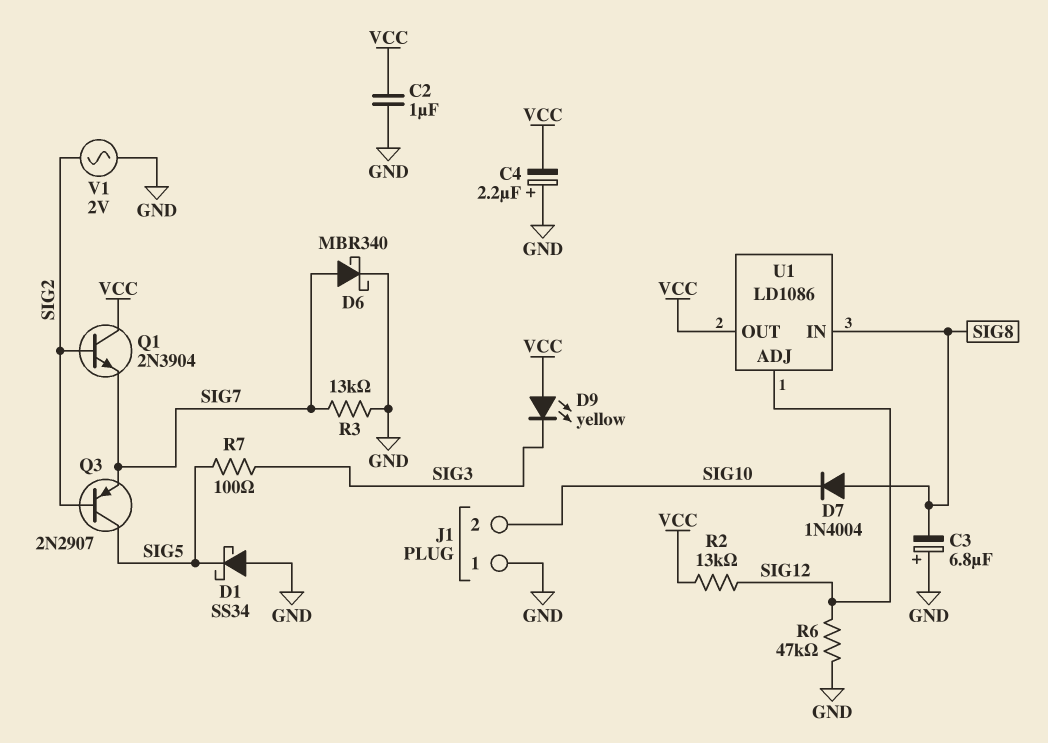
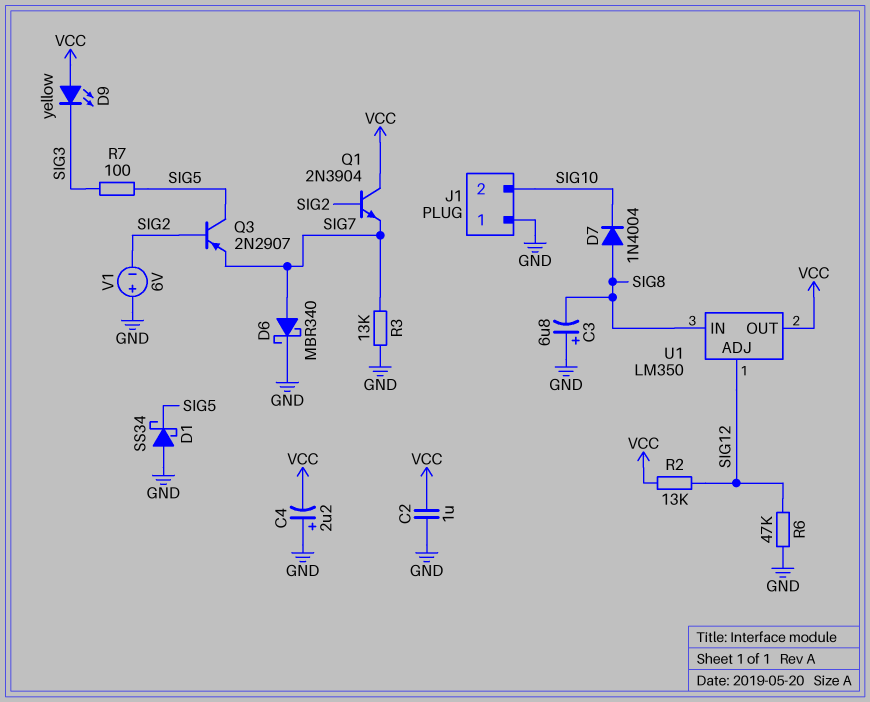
U1: LD1086 -> LM350
V1: AC 2V (GND, SIG2) -> 6V (plus GND, minus SIG2)

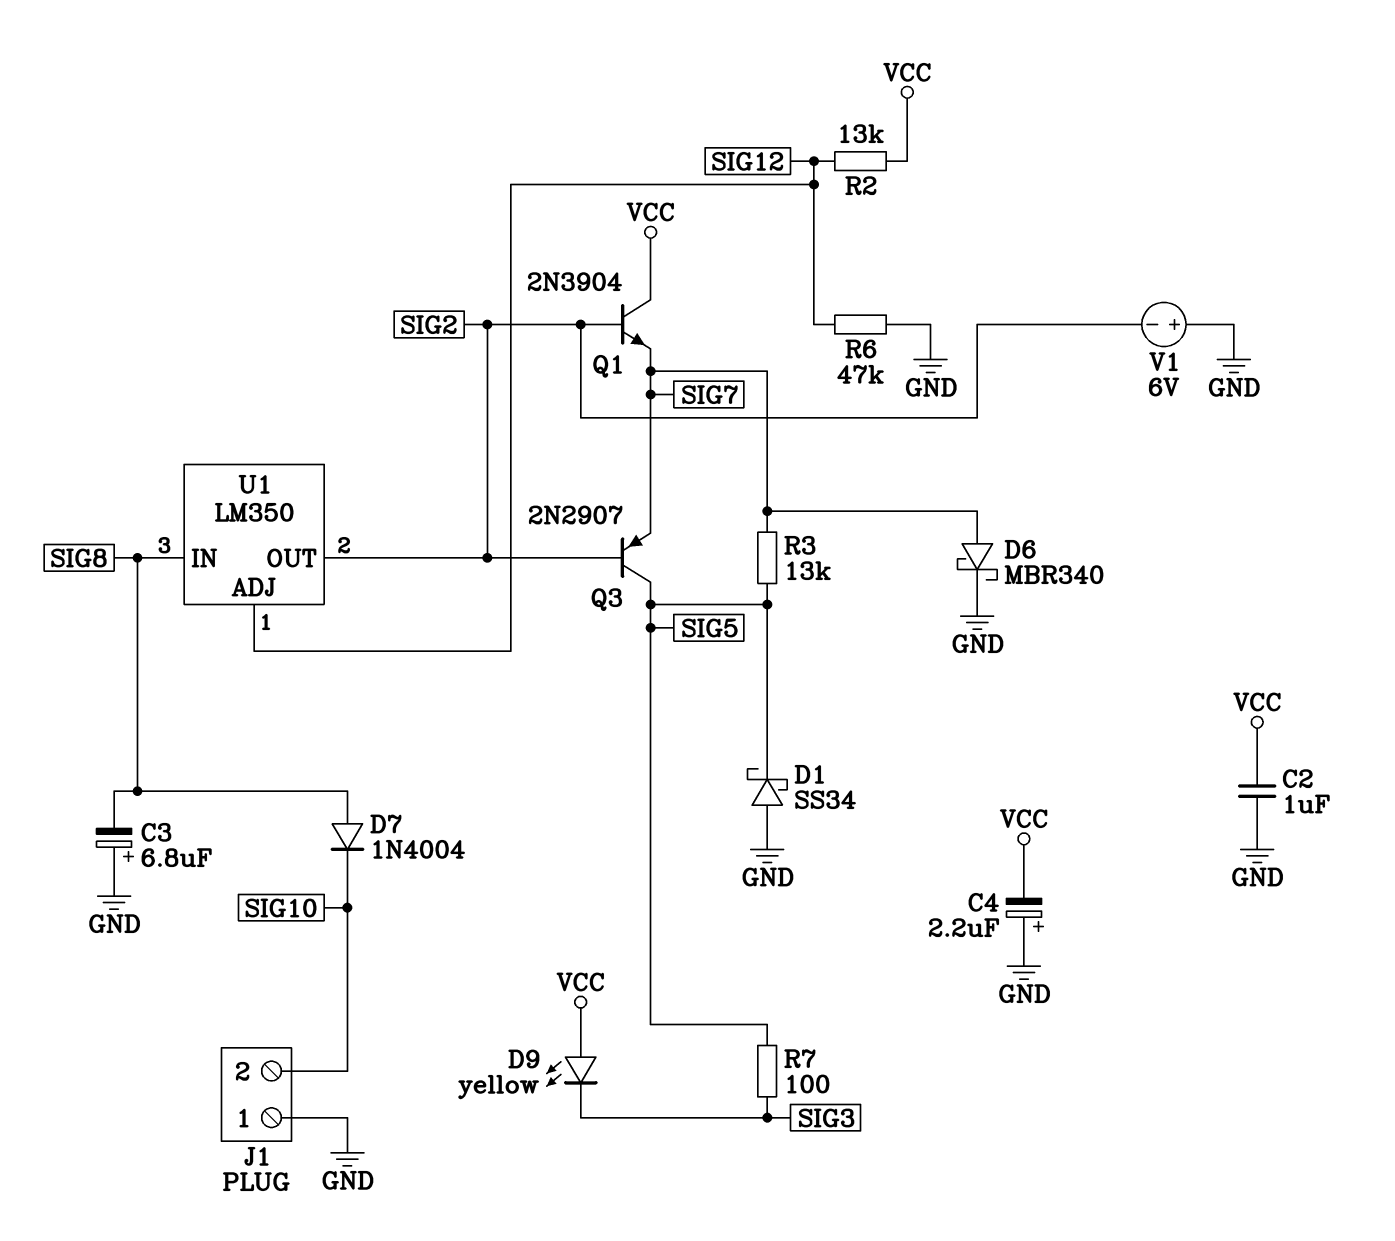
R3: 13k (GND, SIG7) -> 13k (SIG5, SIG7)
U1 pin OUT: VCC -> SIG2

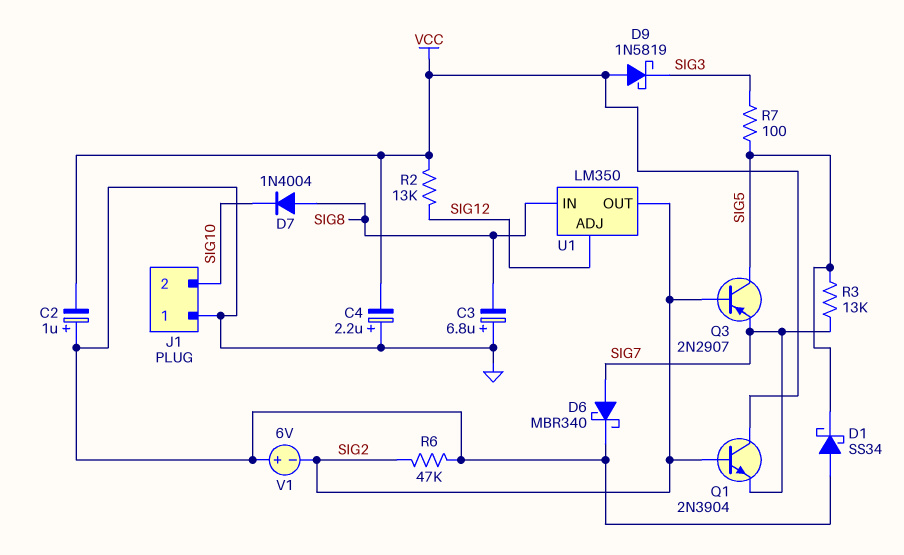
C2: 1uF (GND, VCC) -> 1uF (plus GND, minus VCC)
D9: LED yellow (A VCC, K SIG3) -> schottky 1N5819 (A VCC, K SIG3)
R6: 47k (GND, SIG12) -> 47k (GND, SIG2)

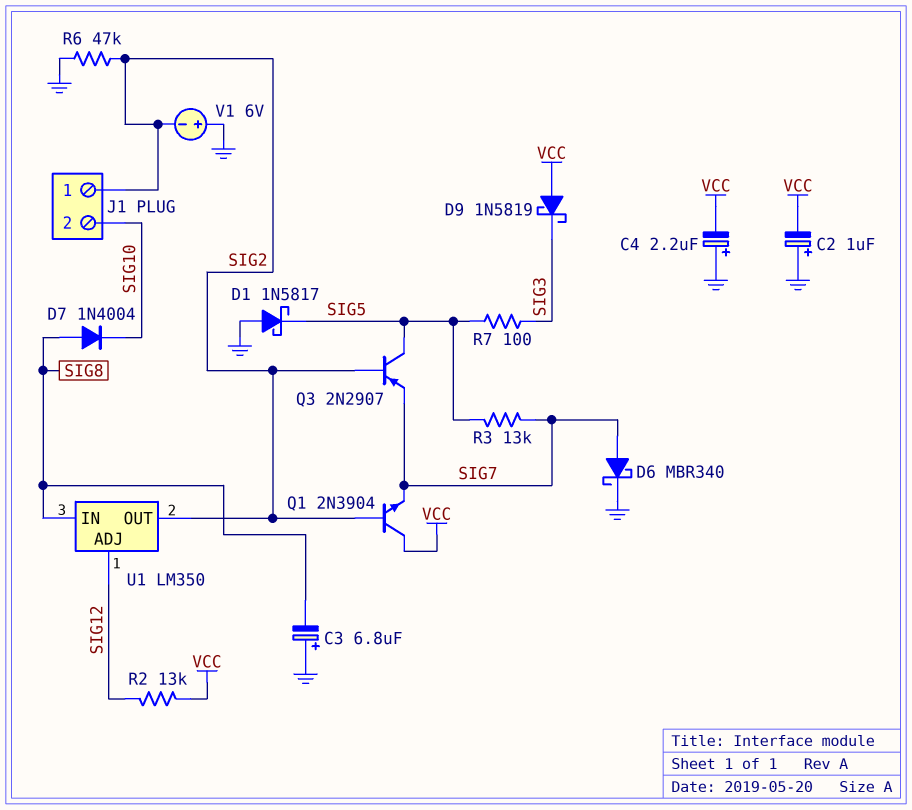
D1: schottky SS34 (A GND, K SIG5) -> schottky 1N5817 (A GND, K SIG5)
J1 pin 1: GND -> SIG2

